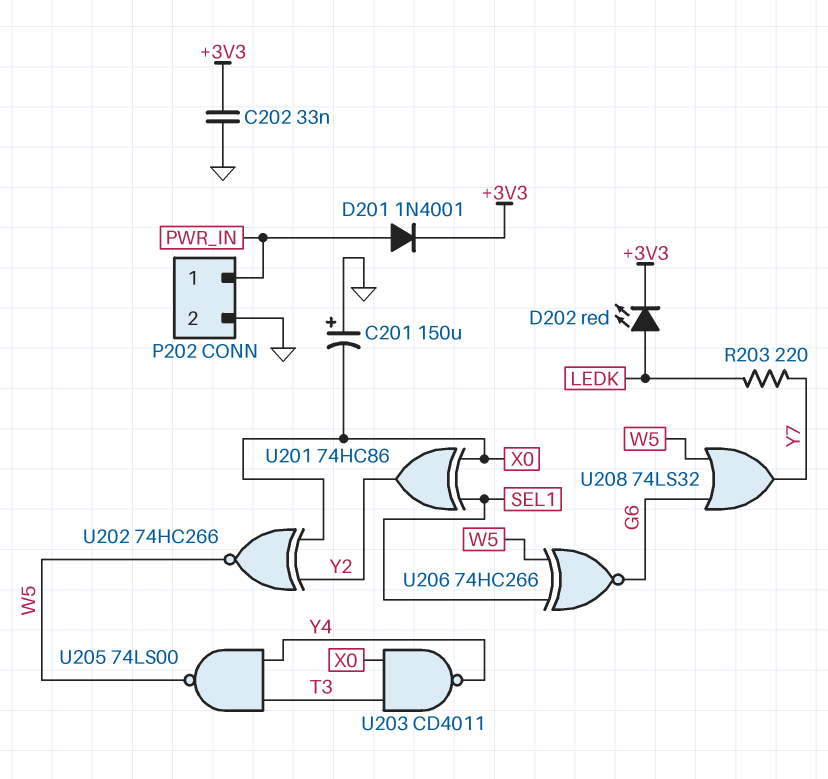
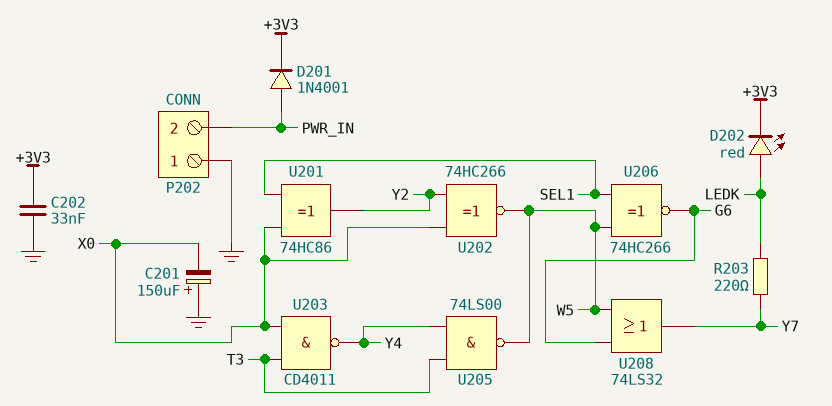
P202 pin 1: PWR_IN -> GND
P202 pin 2: GND -> PWR_IN

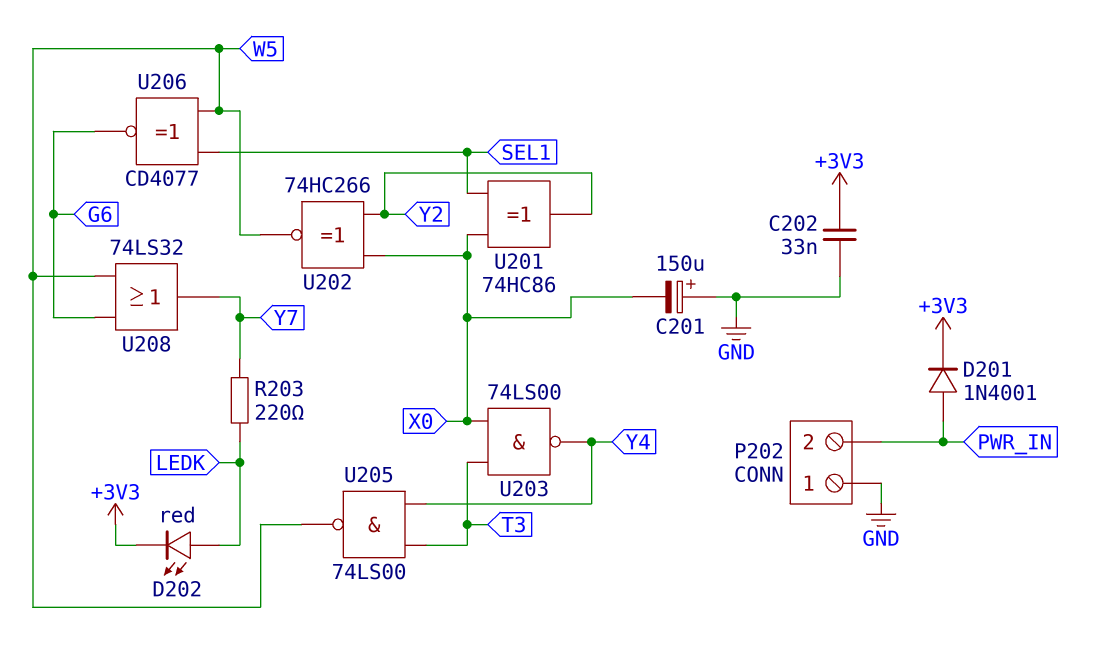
U203: NAND CD4011 (in T3, in X0, out Y4) -> NAND 74LS00 (in T3, in X0, out Y4)
U206: XNOR 74HC266 (in SEL1, in W5, out G6) -> XNOR CD4077 (in SEL1, in W5, out G6)

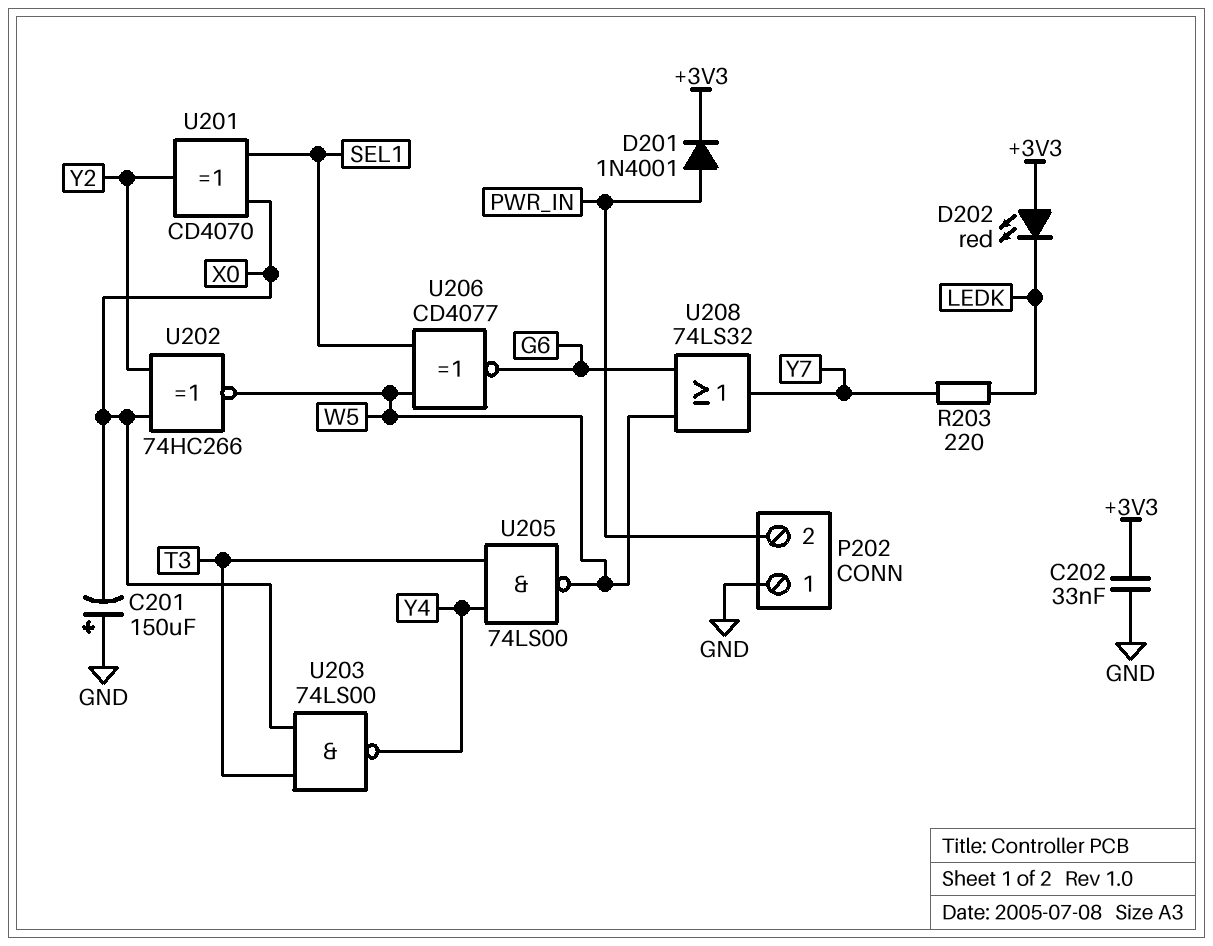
D202: LED red (A LEDK, K +3V3) -> LED red (A +3V3, K LEDK)
U201: XOR 74HC86 (in SEL1, in X0, out Y2) -> XOR CD4070 (in SEL1, in X0, out Y2)

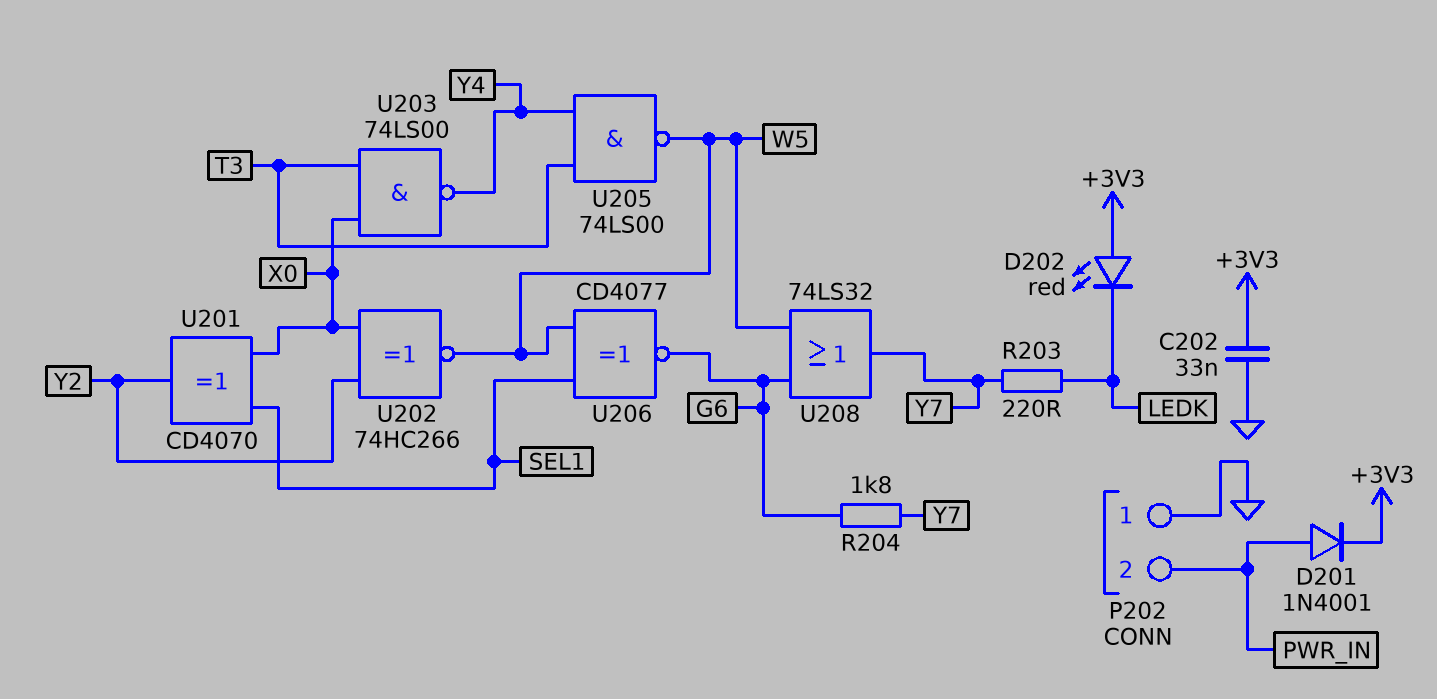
C201: 150uF (plus GND, minus X0) -> none
R204: none -> 1.8k (G6, Y7)

